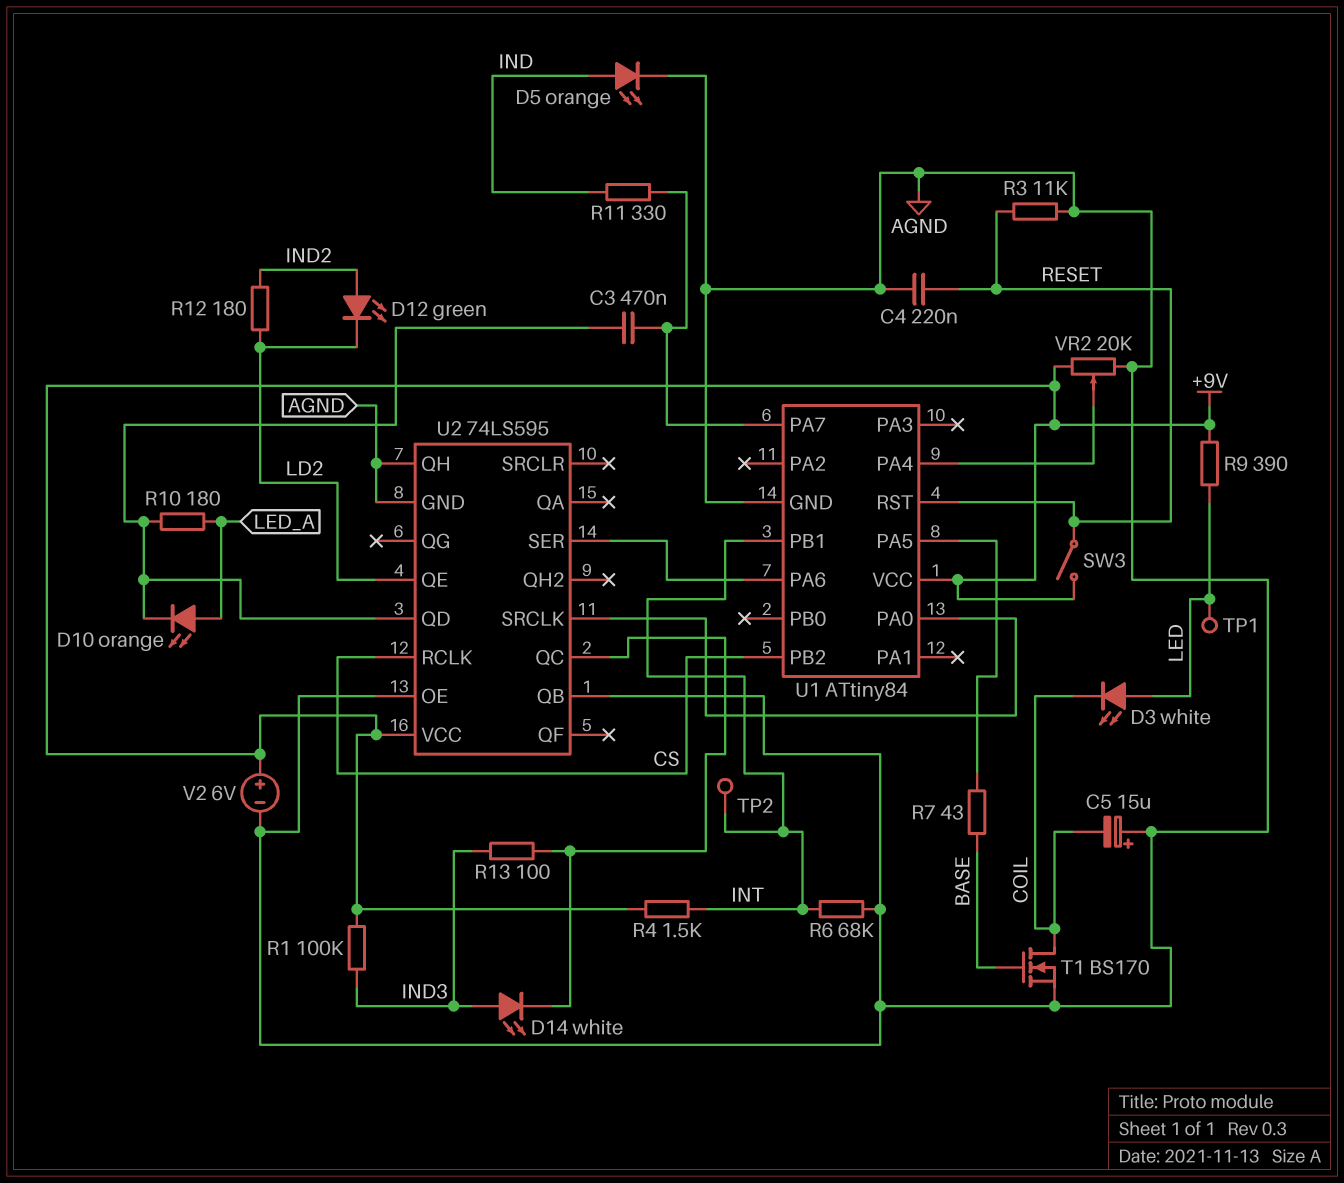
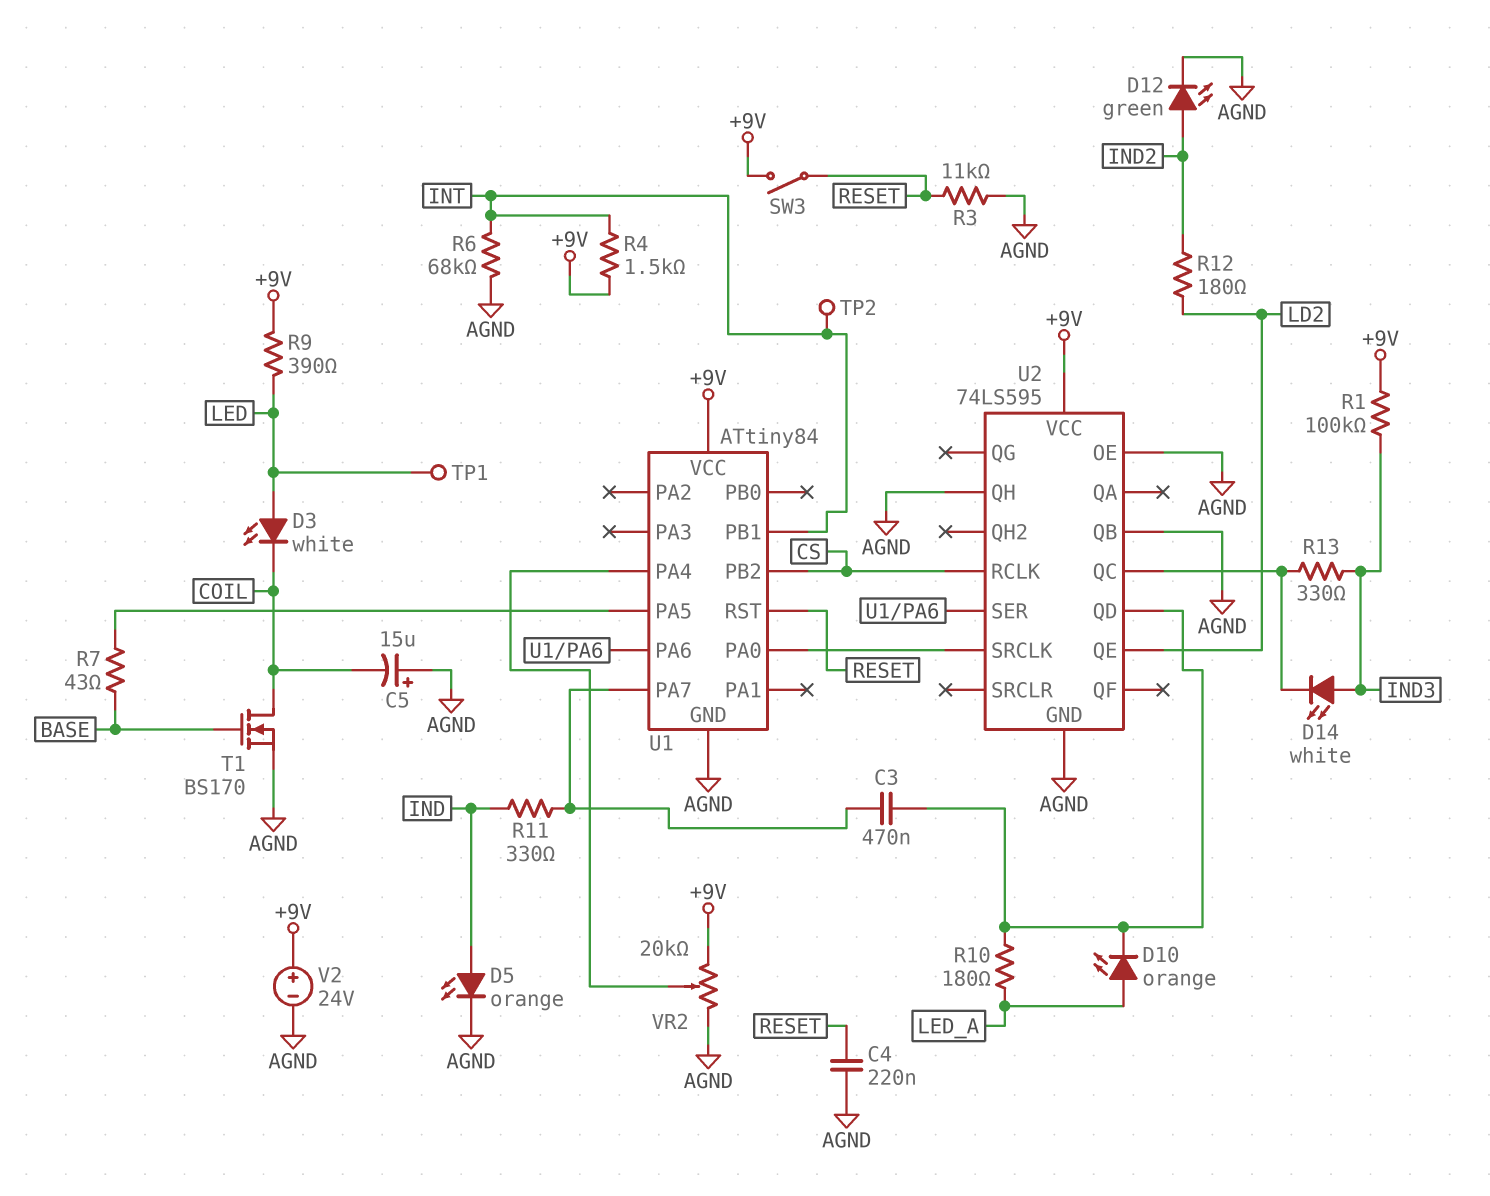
D12: LED green (A IND2, K LD2) -> LED green (A IND2, K AGND)
R13: 100 (IND3, U2/QC) -> 330 (IND3, U2/QC)
V2: 6V (plus +9V, minus AGND) -> 24V (plus +9V, minus AGND)

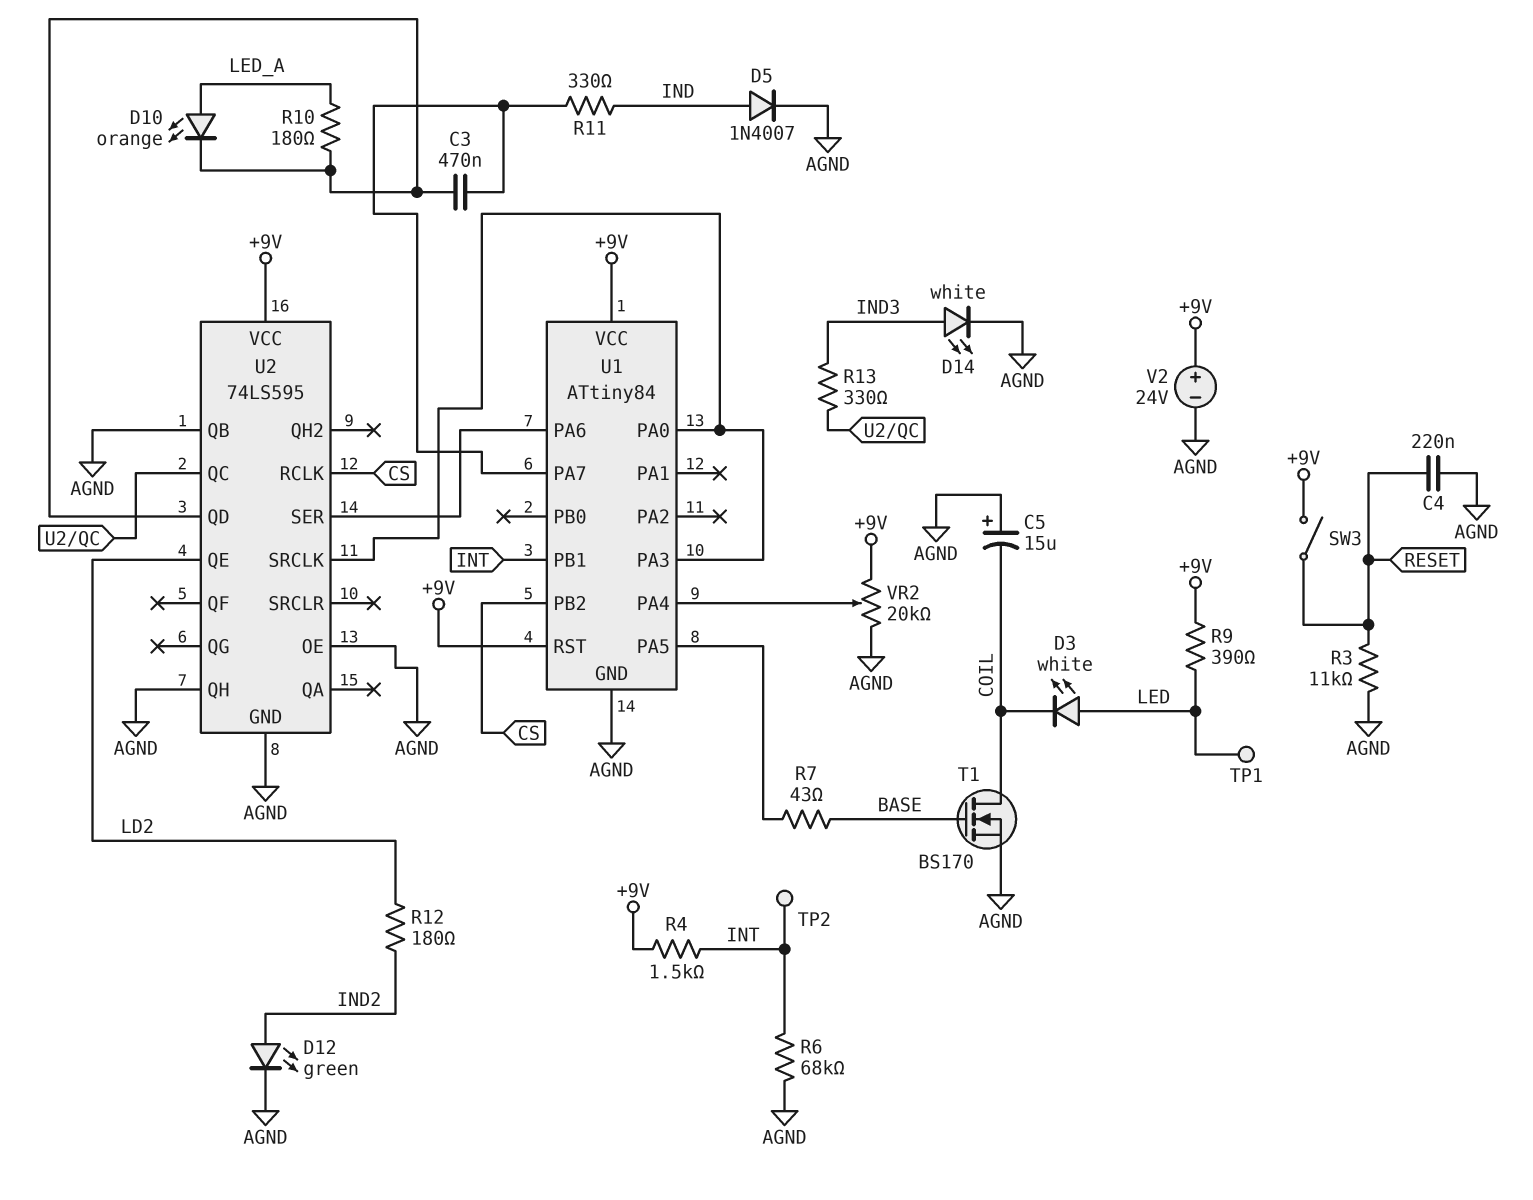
D5: LED orange (A IND, K AGND) -> diode 1N4007 (A IND, K AGND)
D14: LED white (A IND3, K U2/QC) -> LED white (A IND3, K AGND)
R1: 100k (+9V, IND3) -> none
U1 pin PA3: none -> U1/PA0
U1 pin RST: RESET -> +9V

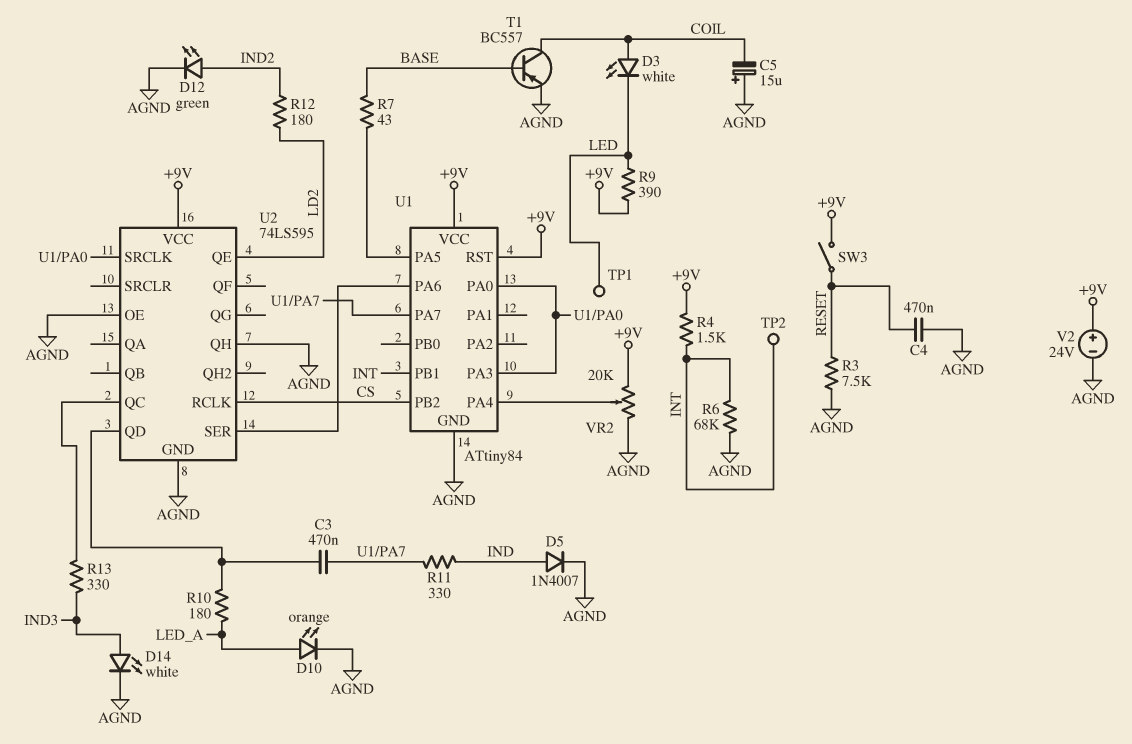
C4: 220nF (AGND, RESET) -> 470nF (AGND, RESET)
D3: LED white (A LED, K COIL) -> LED white (A COIL, K LED)
D10: LED orange (A LED_A, K U2/QD) -> LED orange (A LED_A, K AGND)
R3: 11k (AGND, RESET) -> 7.5k (AGND, RESET)
T1: NMOS BS170 (G BASE, D COIL, S AGND) -> PNP BC557 (B BASE, C COIL, E AGND)
U2 pin QB: AGND -> none

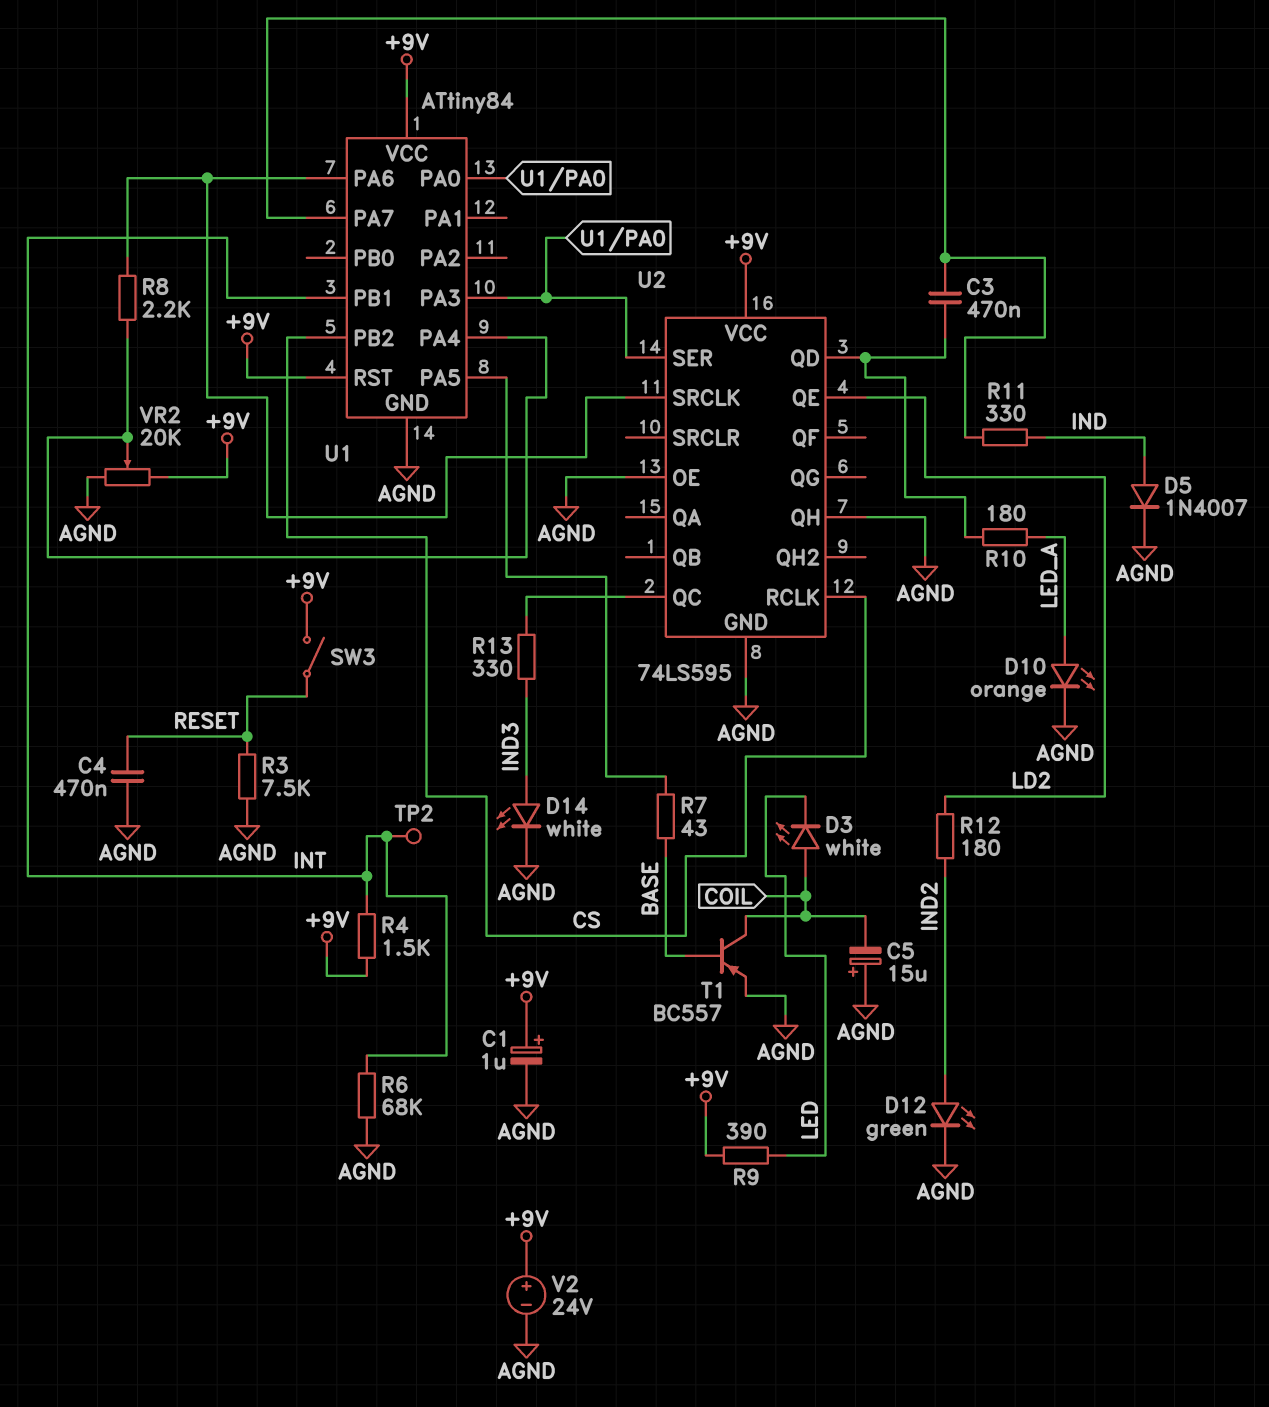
C1: none -> 1uF (plus +9V, minus AGND)
R8: none -> 2.2k (U1/PA4, U1/PA6)
TP1: test point (LED) -> none
U2 pin SER: U1/PA6 -> U1/PA0
U2 pin SRCLK: U1/PA0 -> U1/PA6

